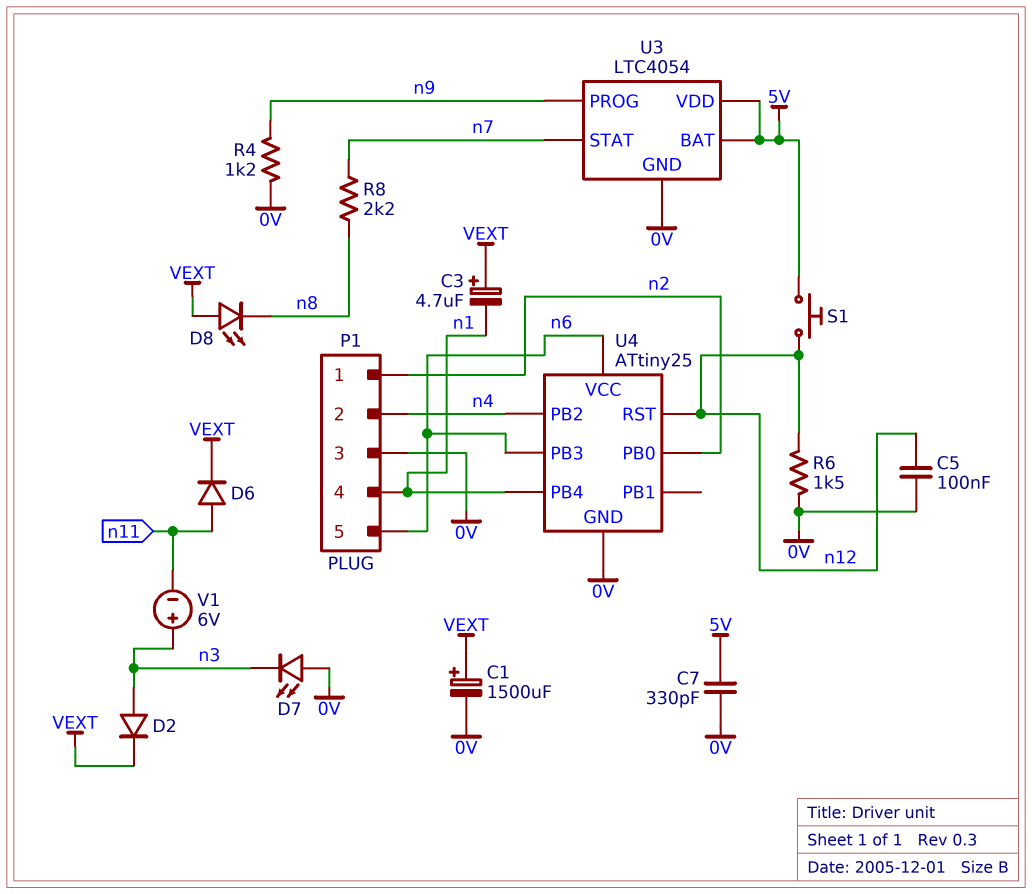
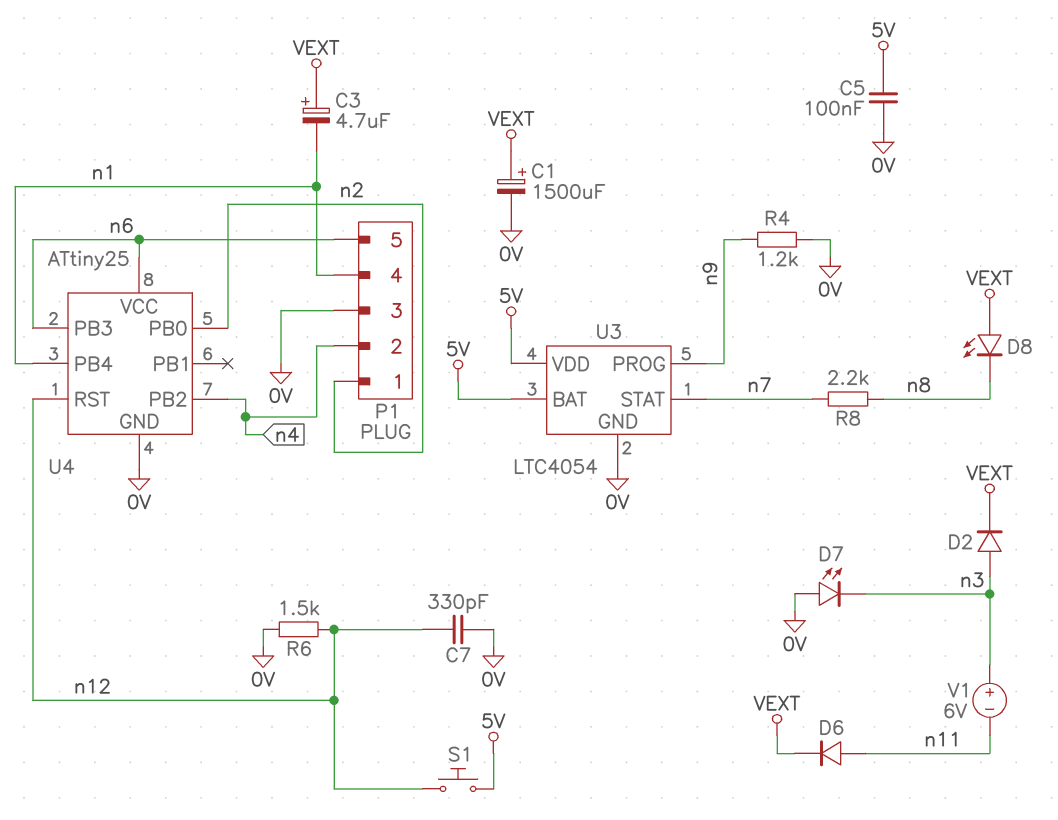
C5: 100nF (0V, n12) -> 100nF (0V, 5V)
C7: 330pF (0V, 5V) -> 330pF (0V, n12)

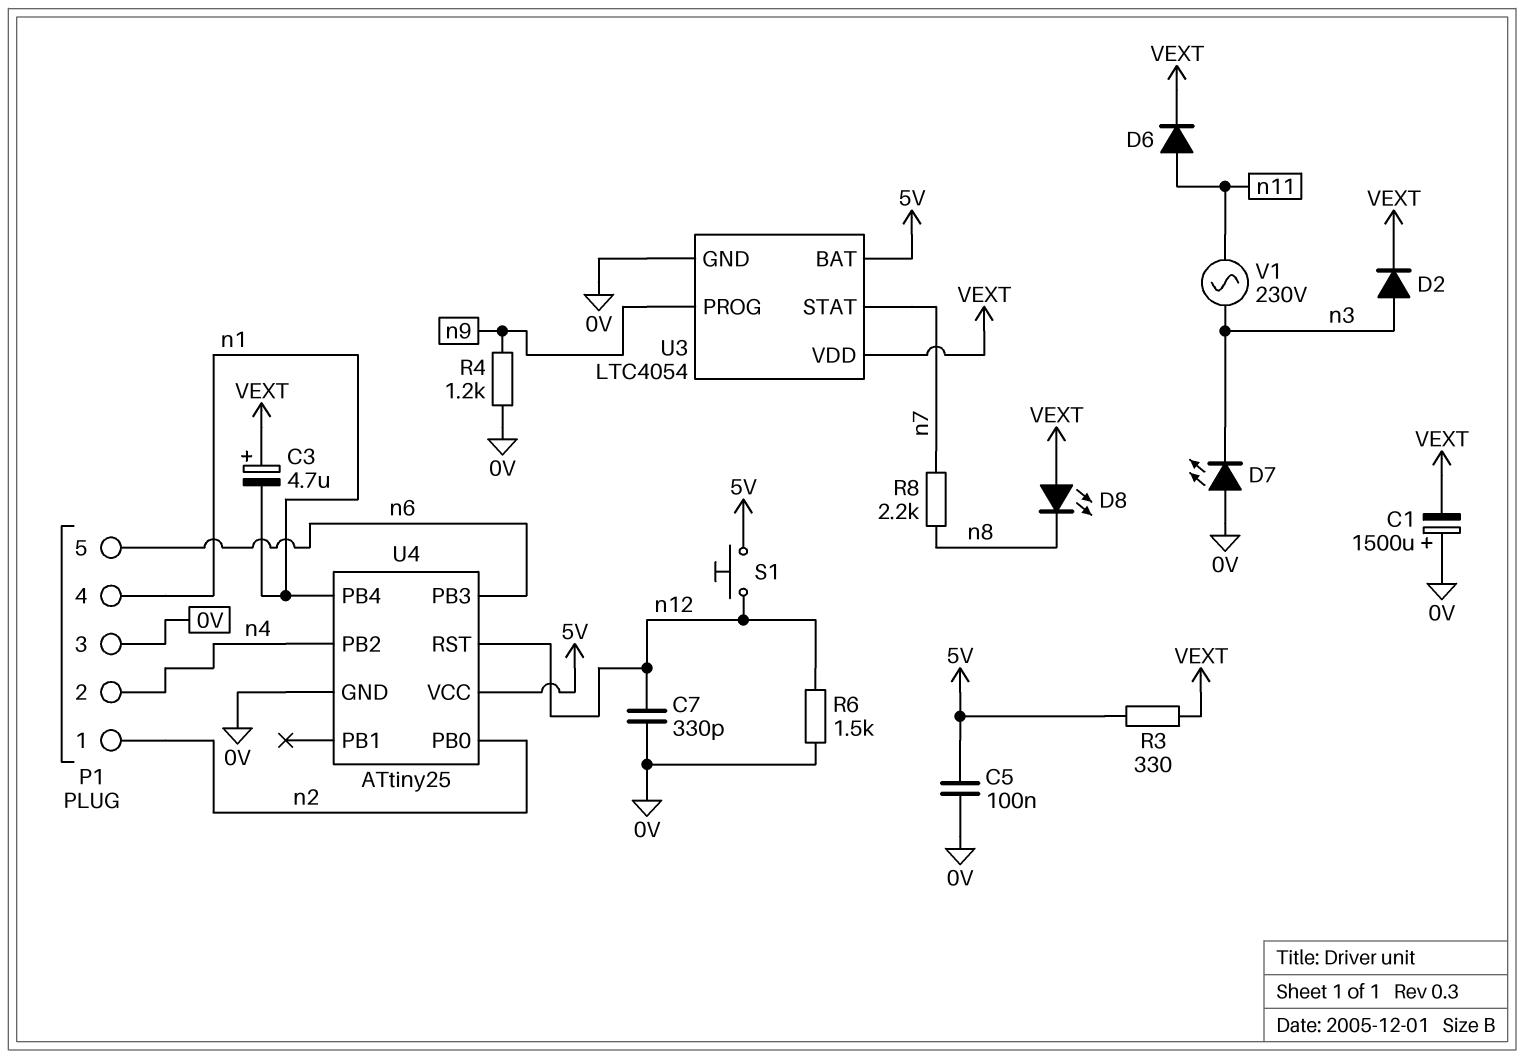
C1: 1500uF (plus VEXT, minus 0V) -> 1500uF (plus 0V, minus VEXT)
R3: none -> 330 (5V, VEXT)
U3 pin VDD: 5V -> VEXT
U4 pin VCC: n6 -> 5V
V1: 6V (plus n3, minus n11) -> AC 230V (n3, n11)

